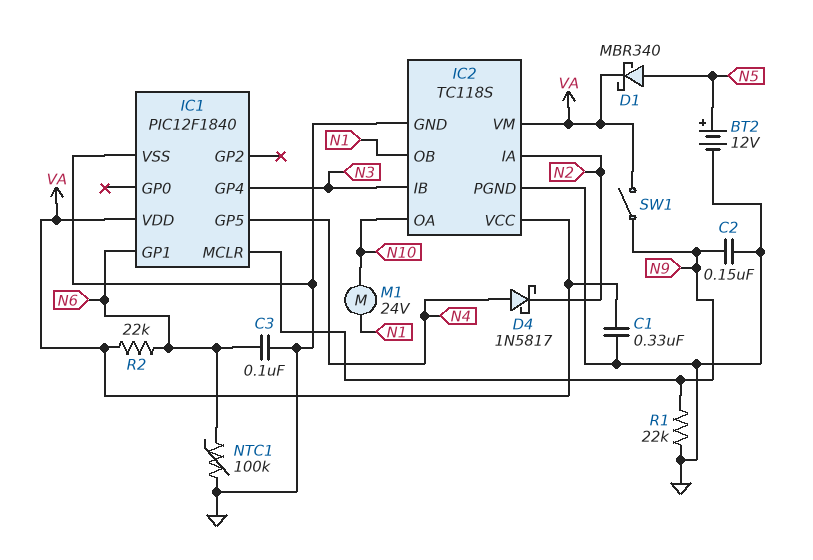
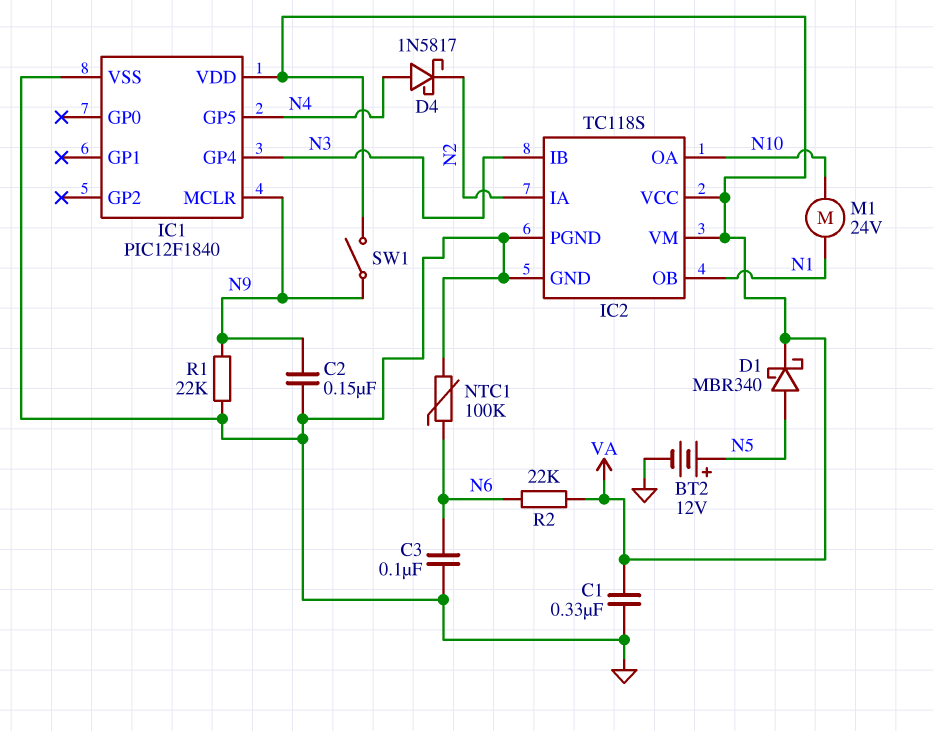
IC1 pin GP1: N6 -> none

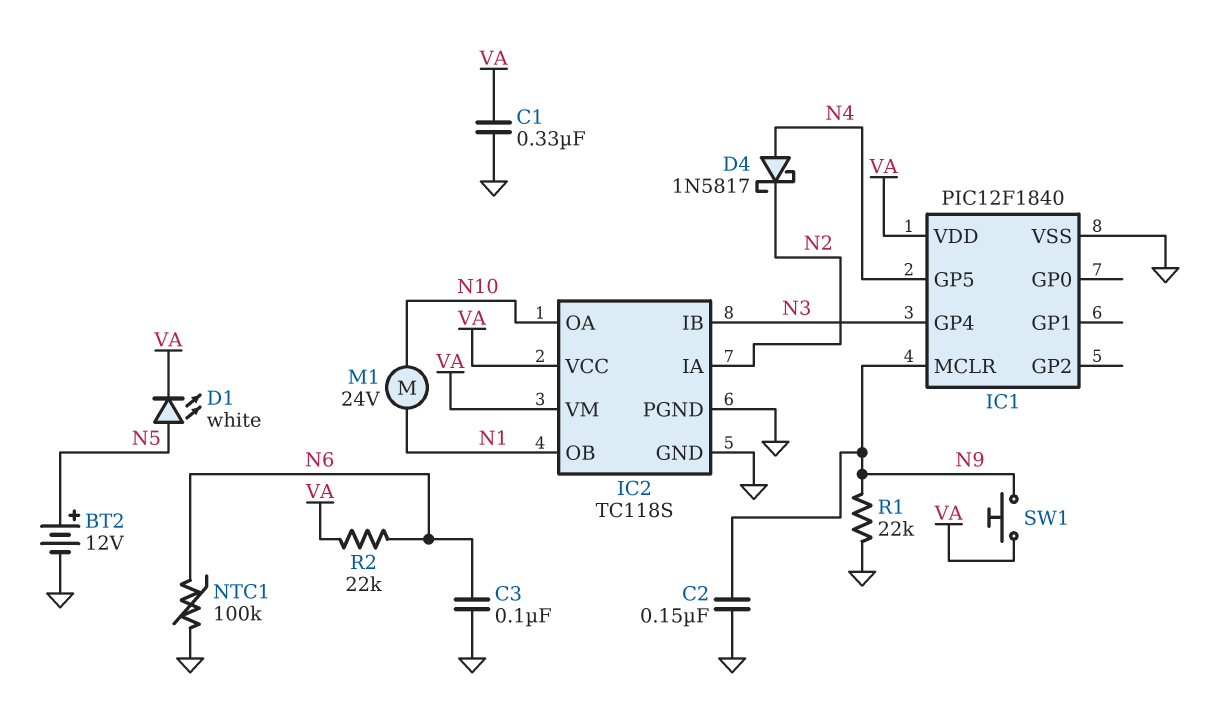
D1: schottky MBR340 (A N5, K VA) -> LED white (A N5, K VA)
SW1: switch (N9, VA) -> button (N9, VA)

